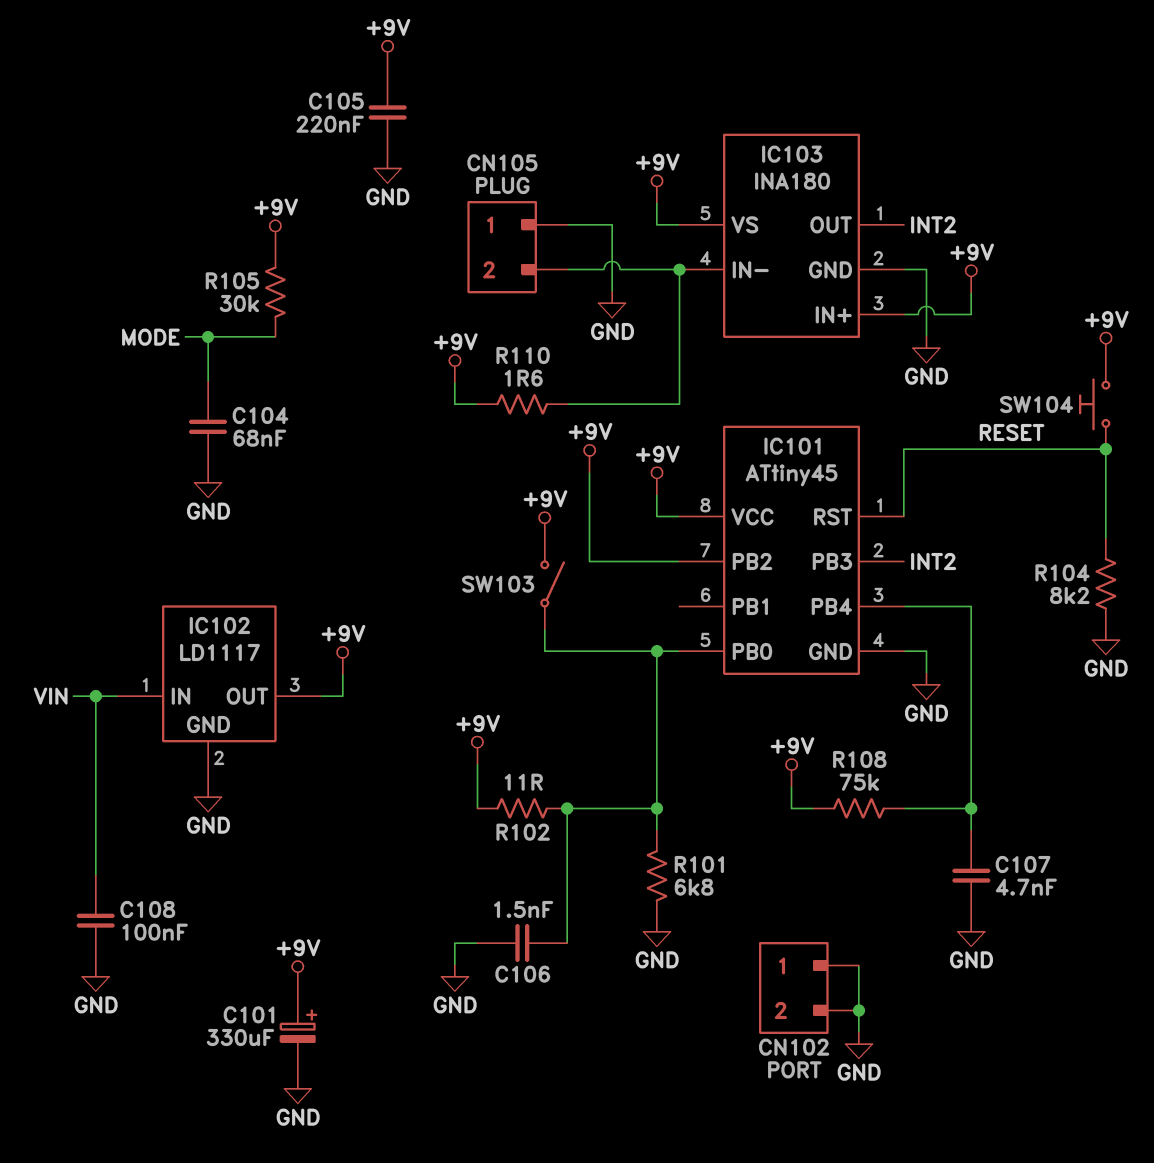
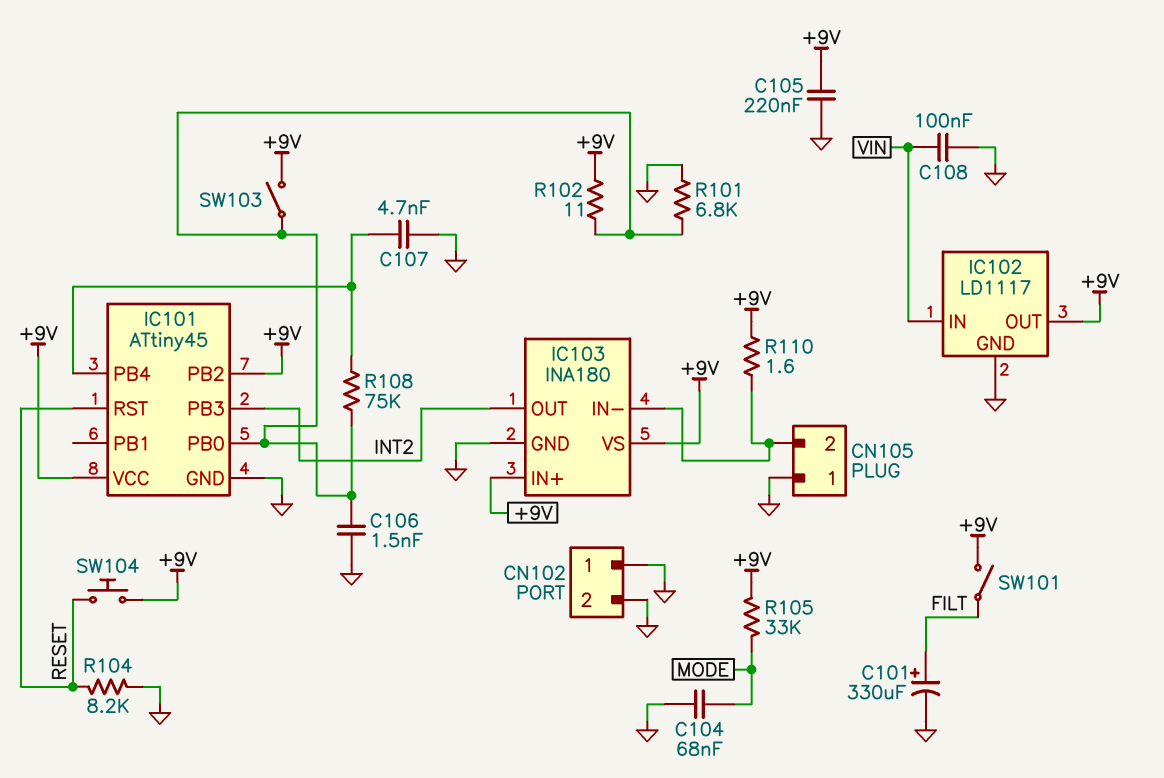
C101: 330uF (plus +9V, minus GND) -> 330uF (plus FILT, minus GND)
R105: 30k (+9V, MODE) -> 33k (+9V, MODE)
R108: 75k (+9V, IC101/PB4) -> 75k (IC101/PB0, IC101/PB4)
SW101: none -> switch (+9V, FILT)

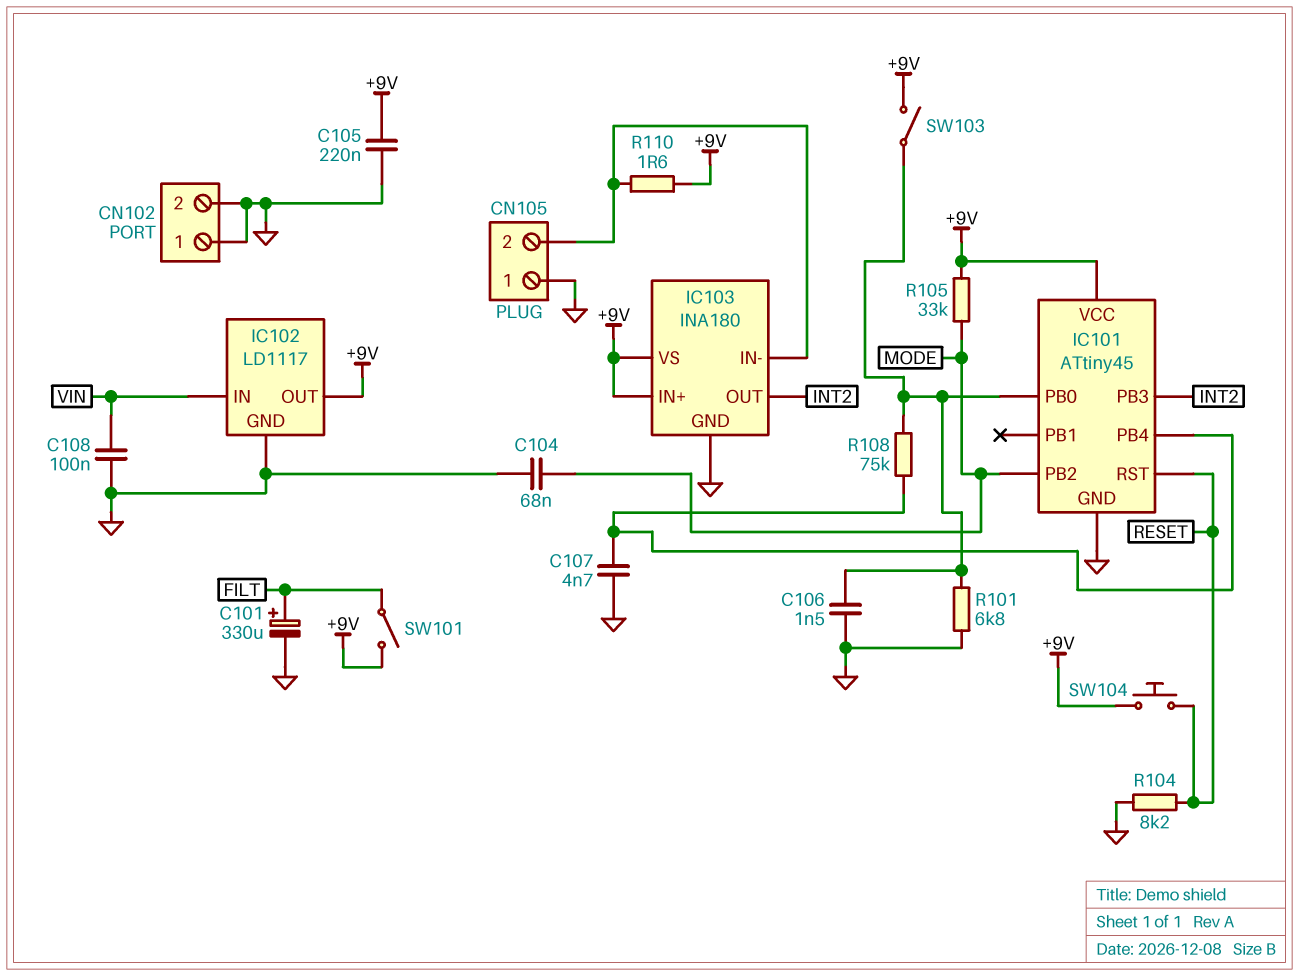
IC101 pin PB2: +9V -> MODE
R102: 11 (+9V, IC101/PB0) -> none

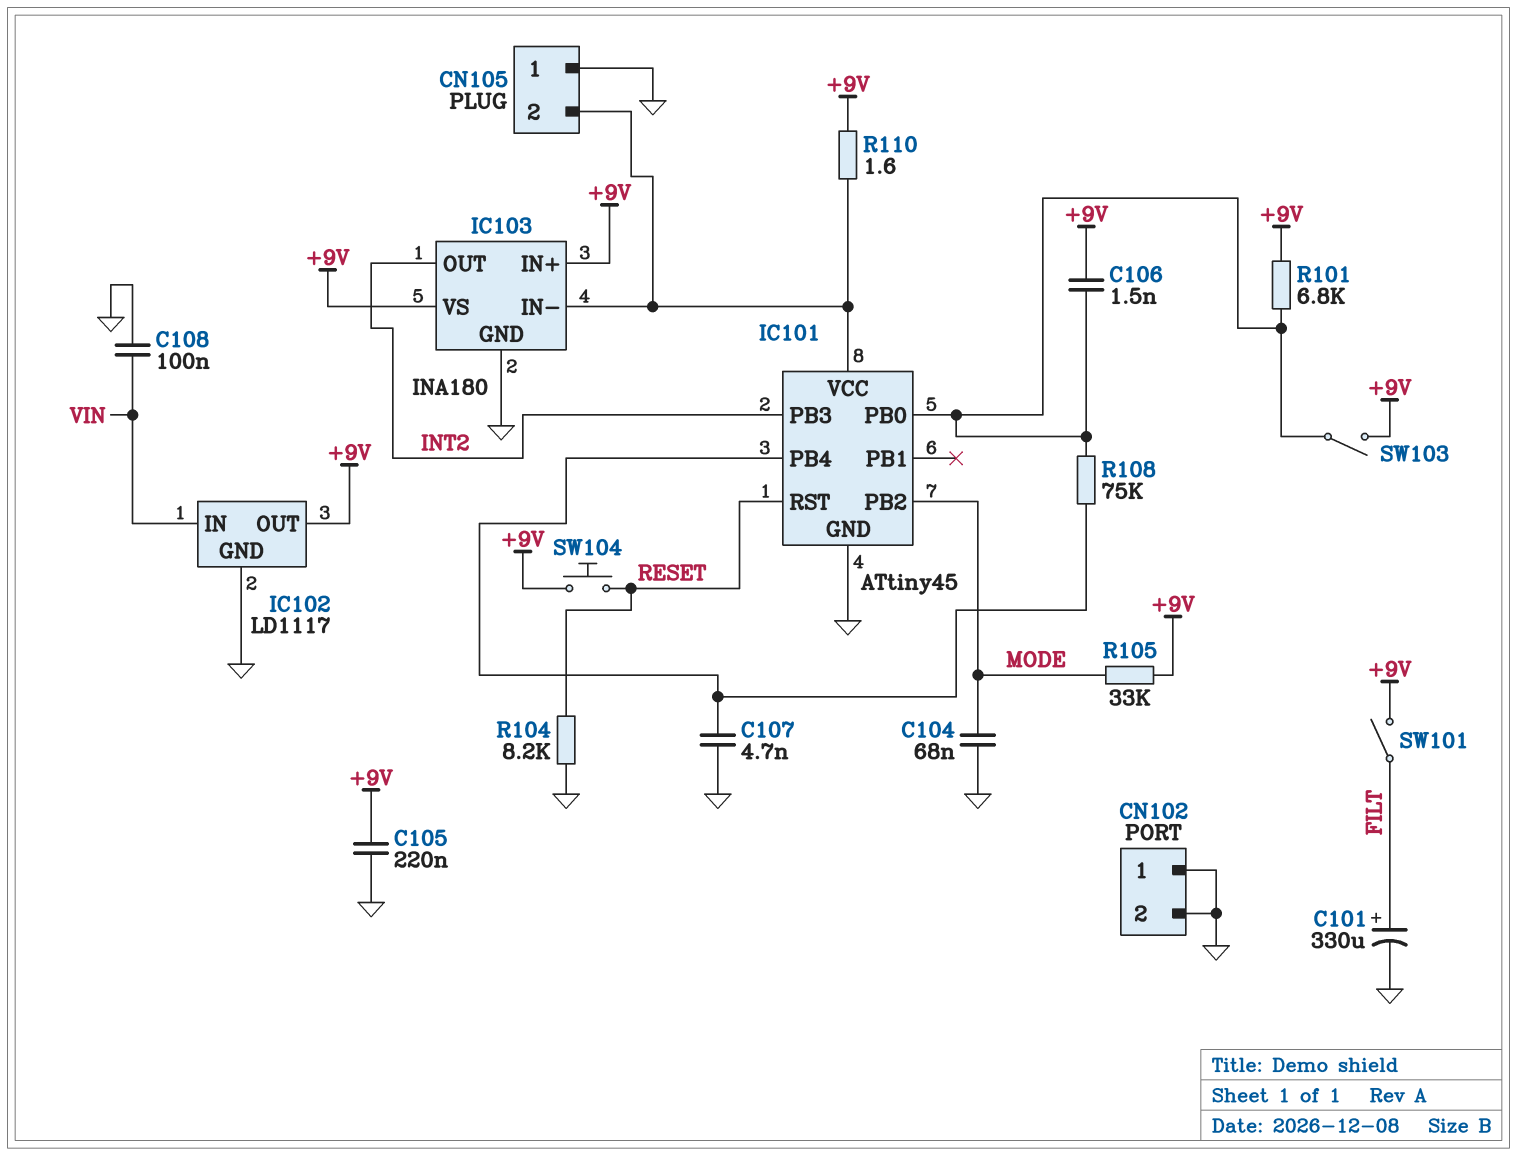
C106: 1.5nF (GND, IC101/PB0) -> 1.5nF (+9V, IC101/PB0)
IC101 pin VCC: +9V -> CN105/2
R101: 6.8k (GND, IC101/PB0) -> 6.8k (+9V, IC101/PB0)

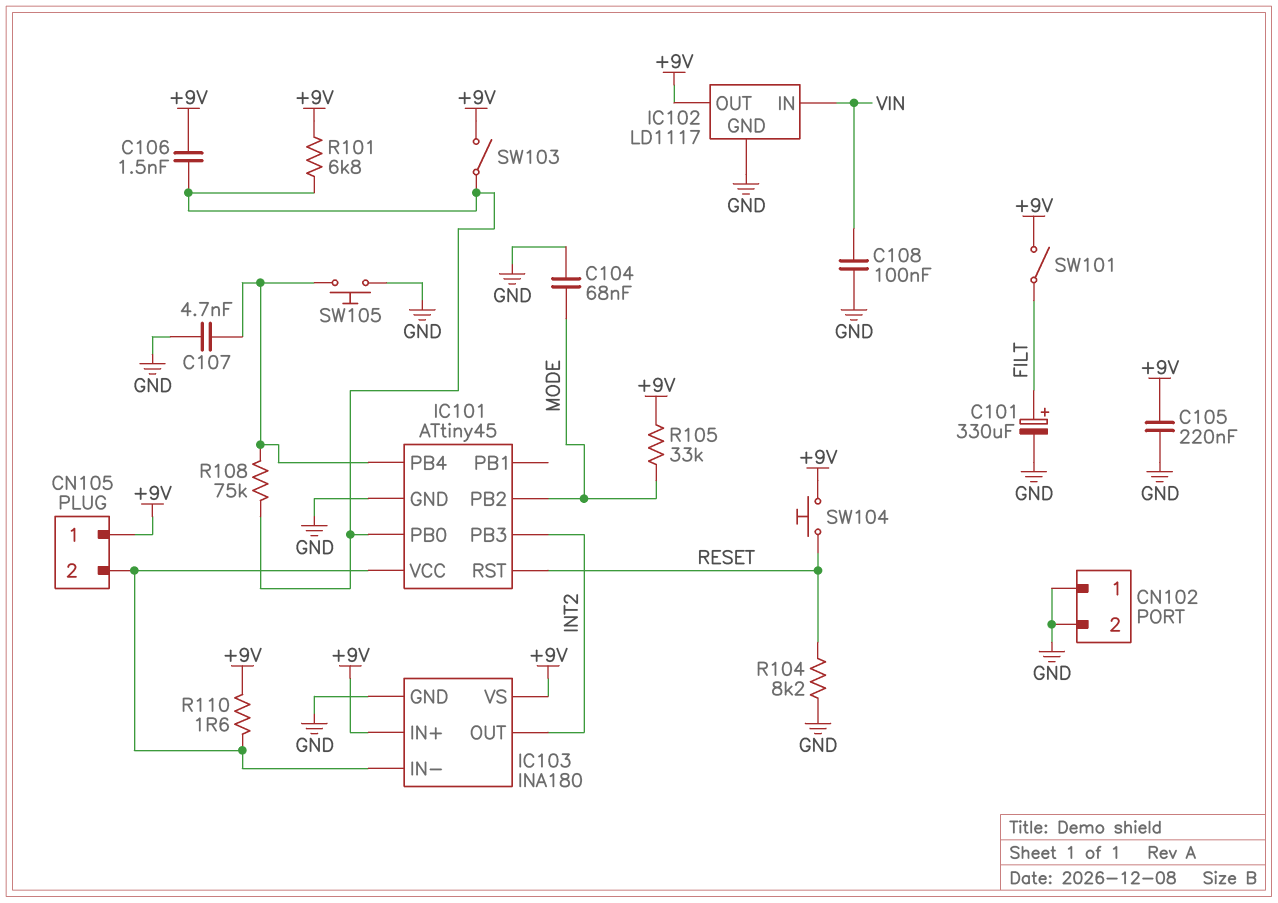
CN105 pin 1: GND -> +9V
SW105: none -> button (GND, IC101/PB4)

